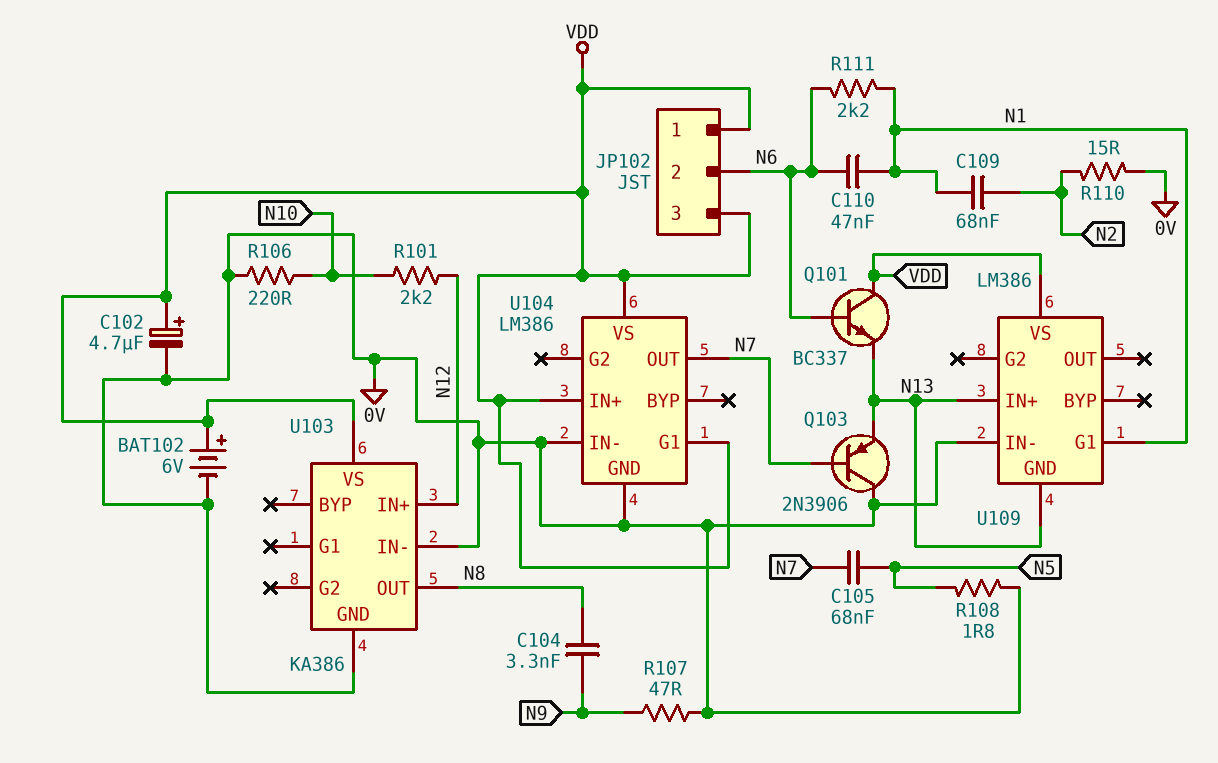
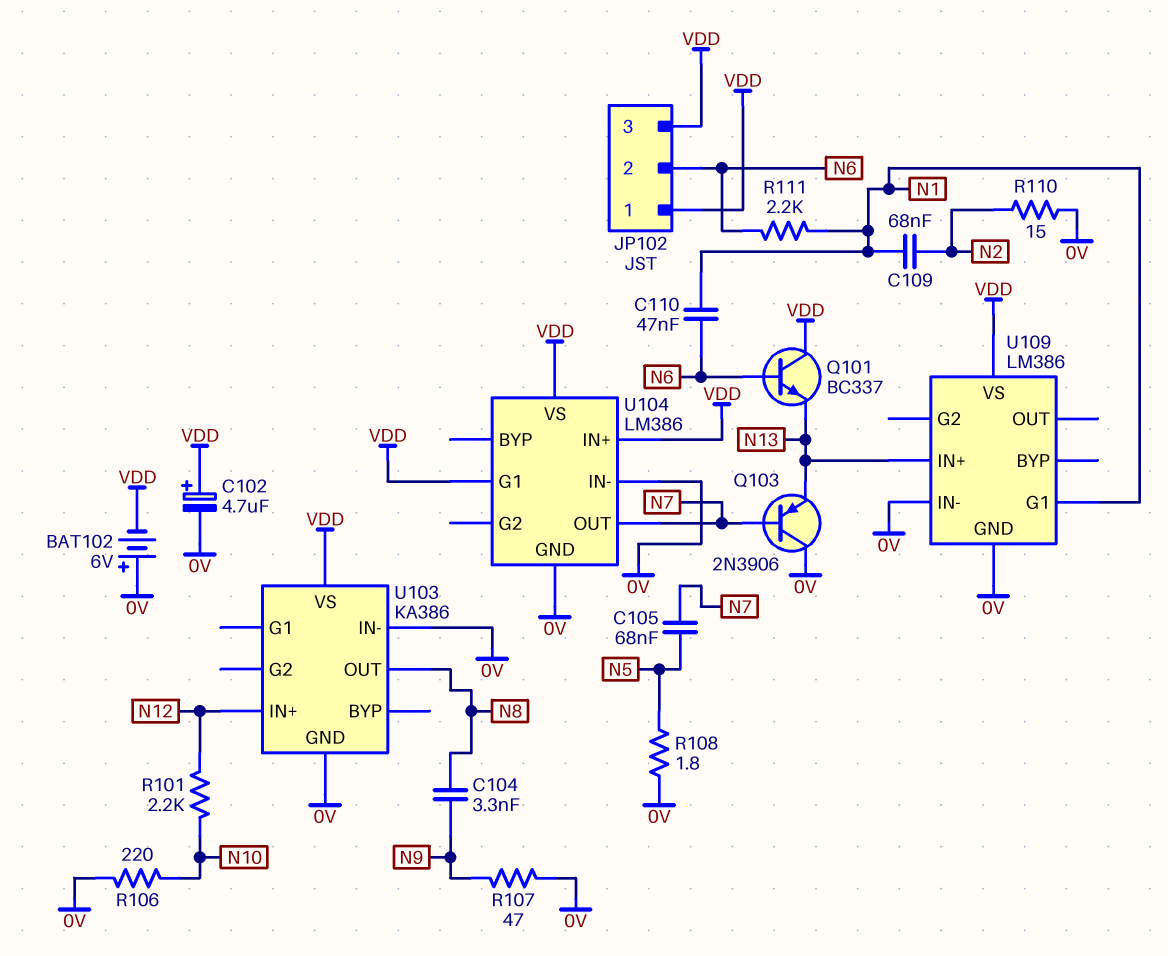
BAT102: 6V (plus VDD, minus 0V) -> 6V (plus 0V, minus VDD)
U109 pin GND: N13 -> 0V

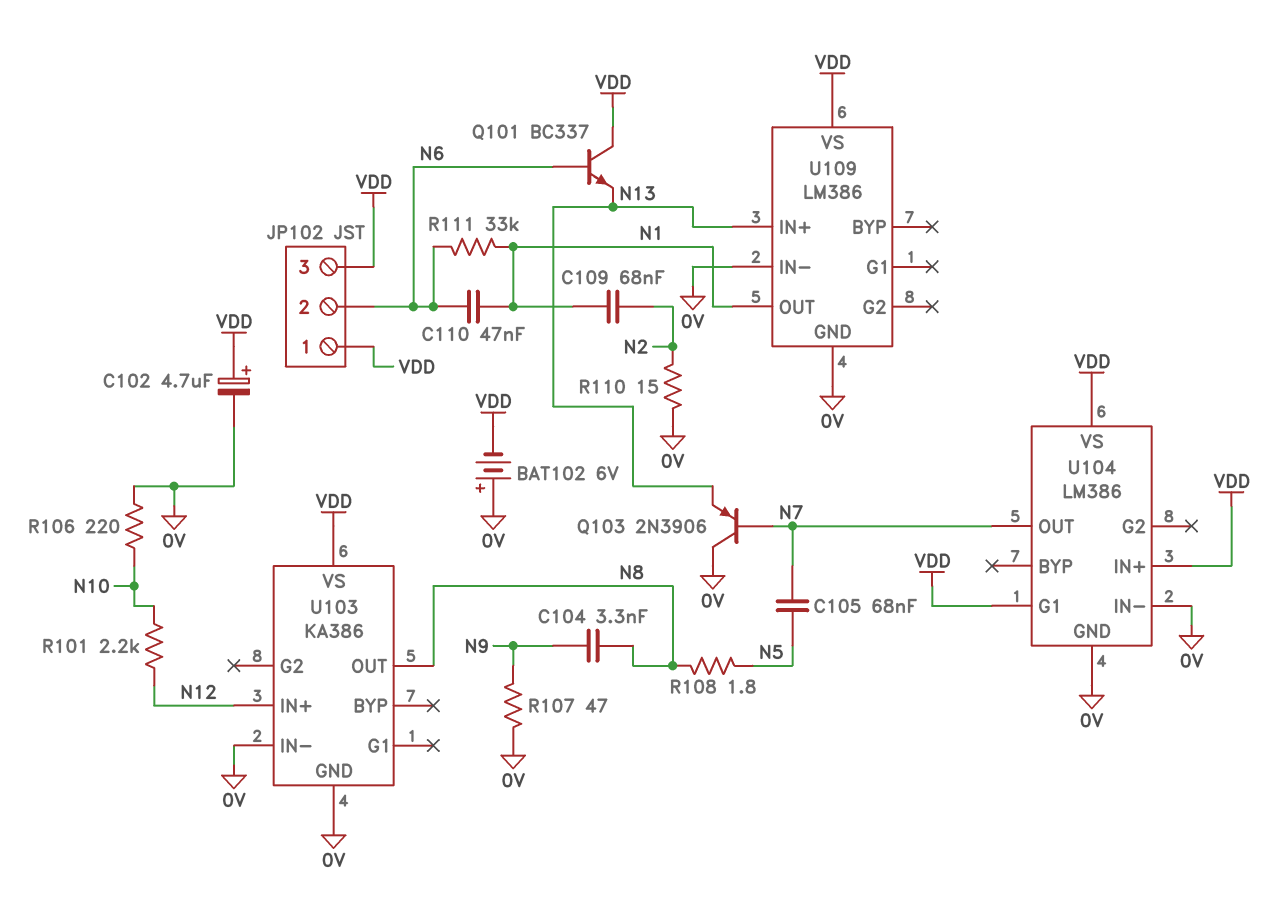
R108: 1.8 (0V, N5) -> 1.8 (N5, N8)
R111: 2.2k (N1, N6) -> 33k (N1, N6)
U109 pin G1: N1 -> none
U109 pin OUT: none -> N1

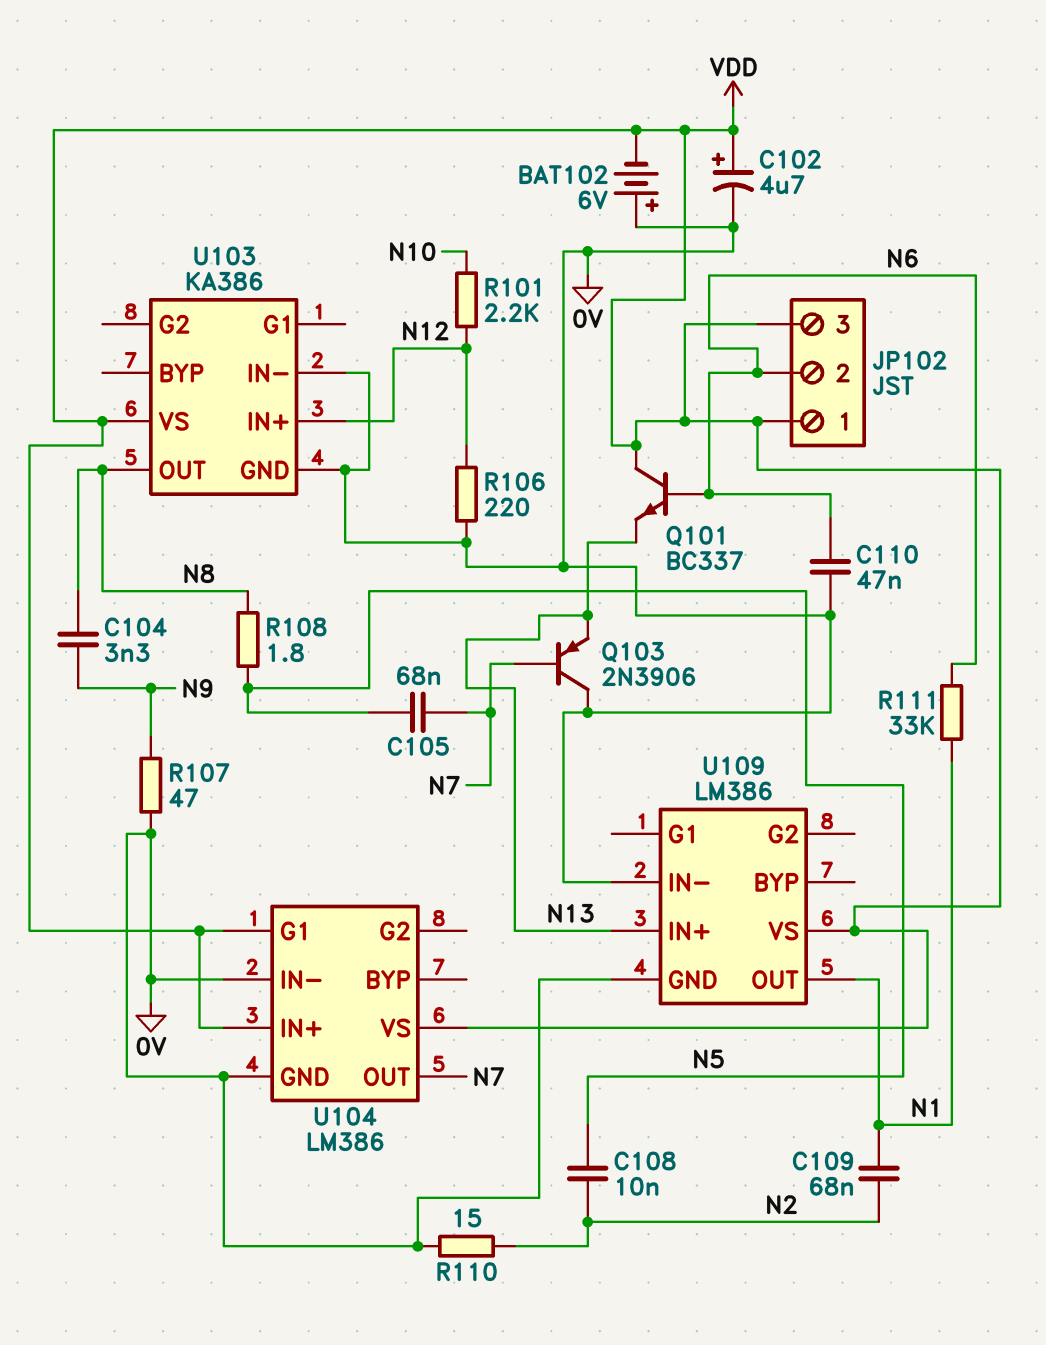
C108: none -> 10nF (N2, N5)
C110: 47nF (N1, N6) -> 47nF (0V, N6)
R106: 220 (0V, N10) -> 220 (0V, N12)

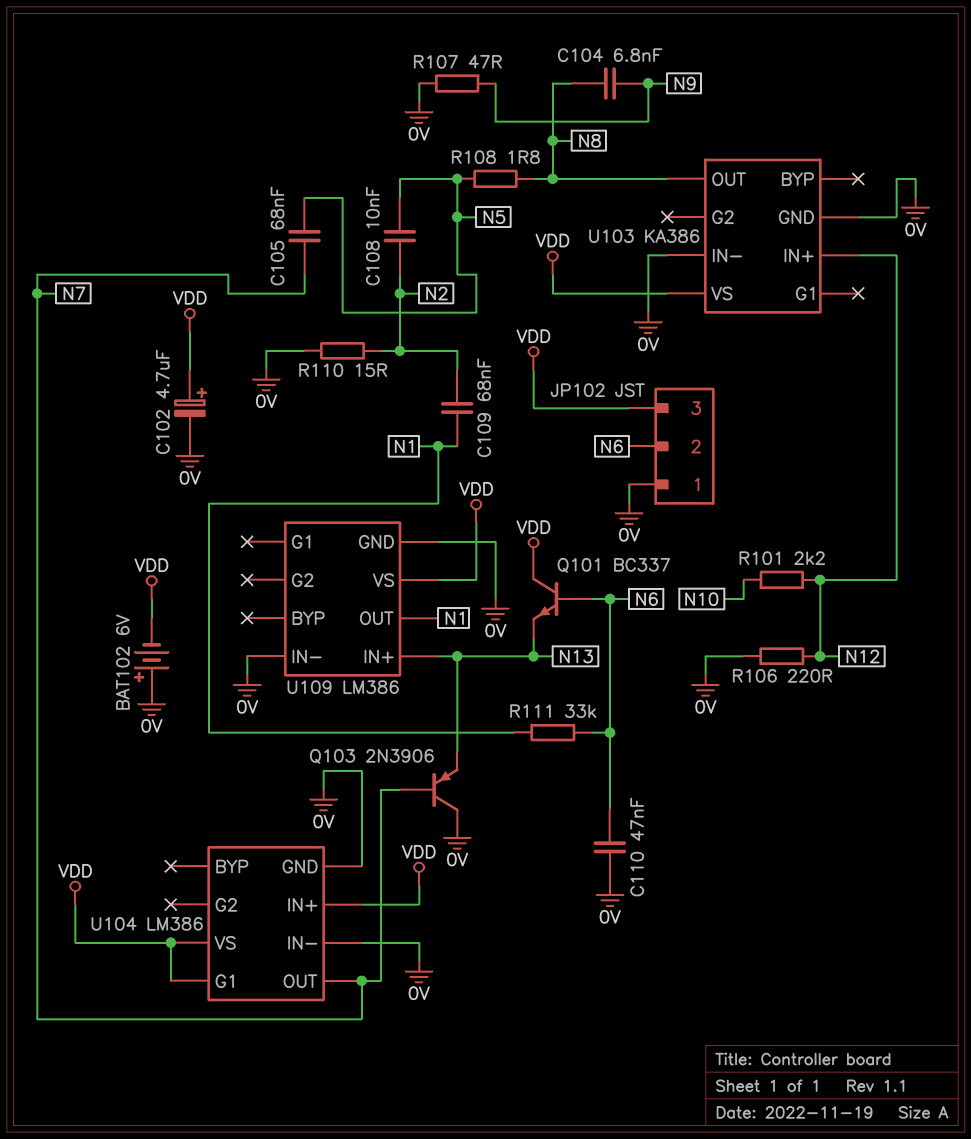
C104: 3.3nF (N8, N9) -> 6.8nF (N8, N9)
JP102 pin 1: VDD -> 0V

